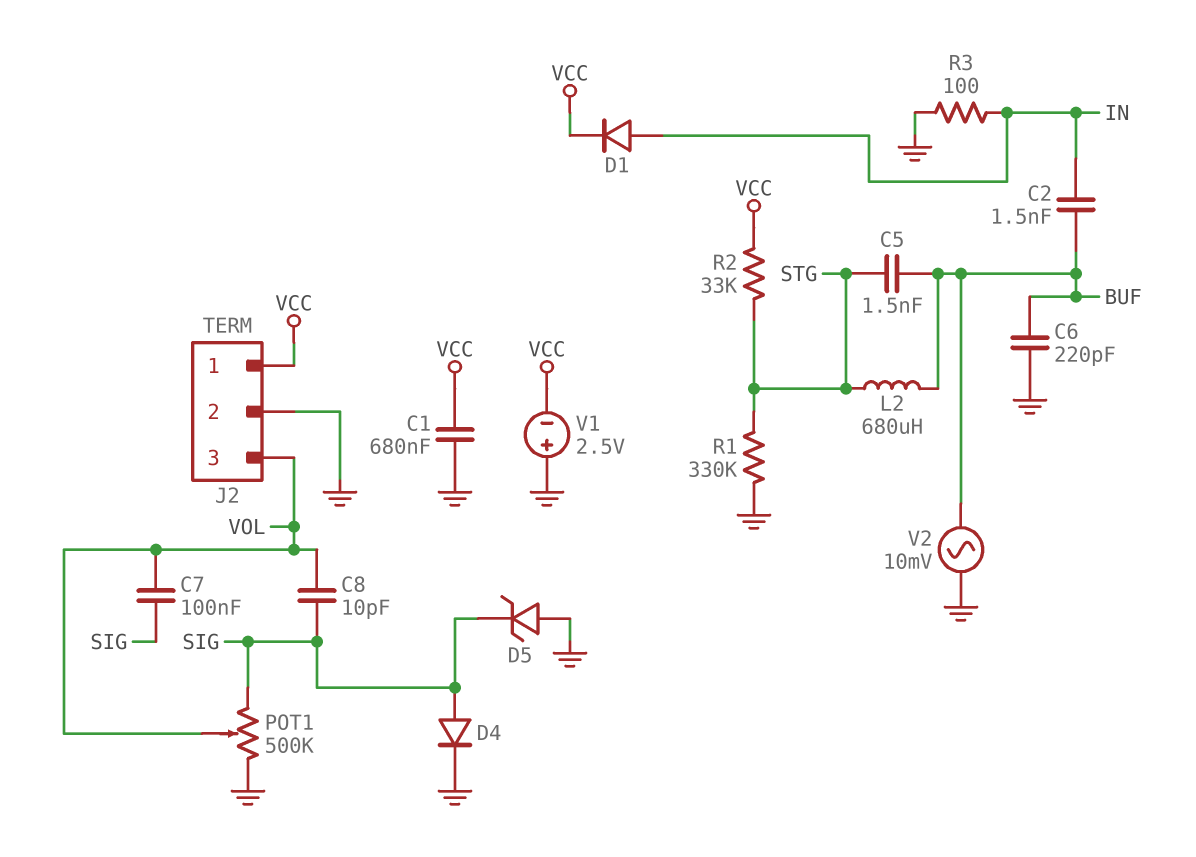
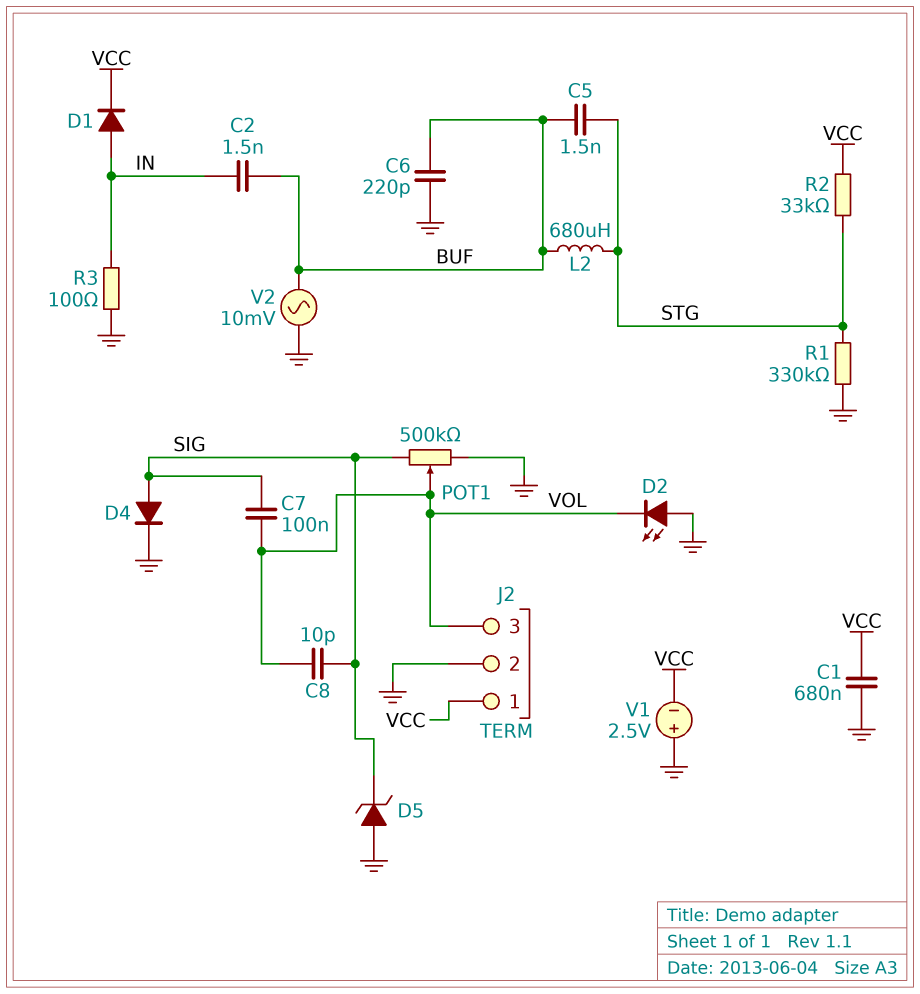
D2: none -> LED (A GND, K VOL)

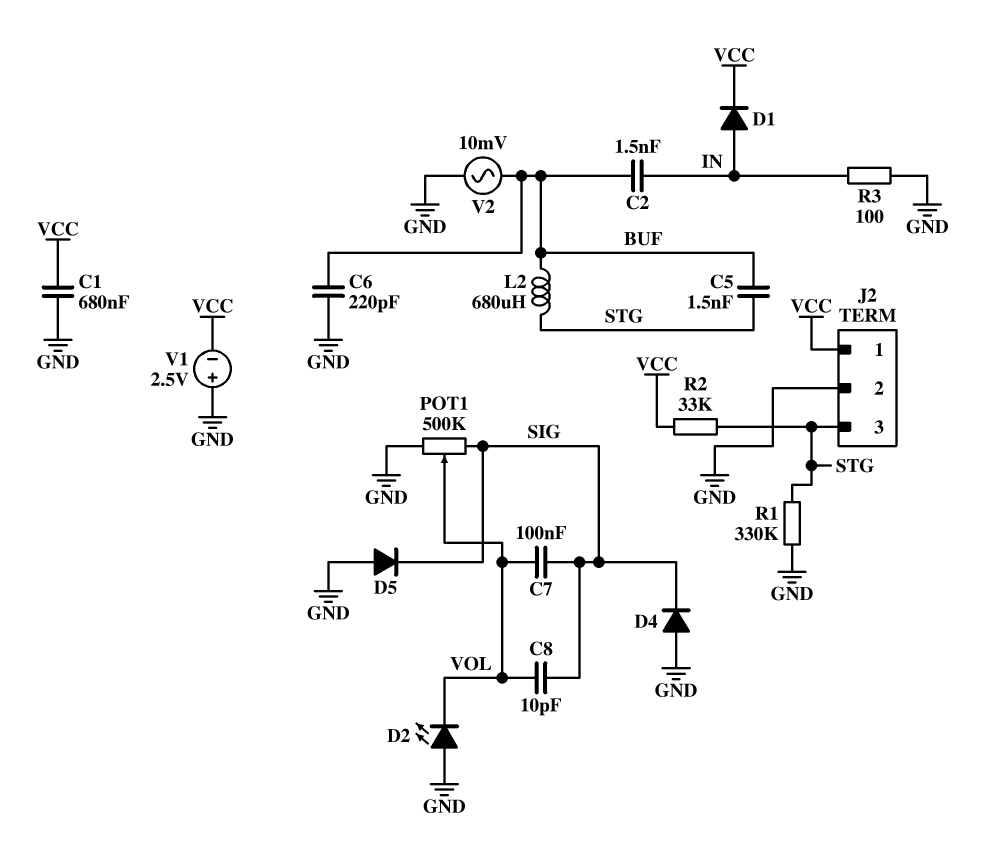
D4: diode (A SIG, K GND) -> diode (A GND, K SIG)
D5: zener (A GND, K SIG) -> diode (A GND, K SIG)
J2 pin 3: VOL -> STG

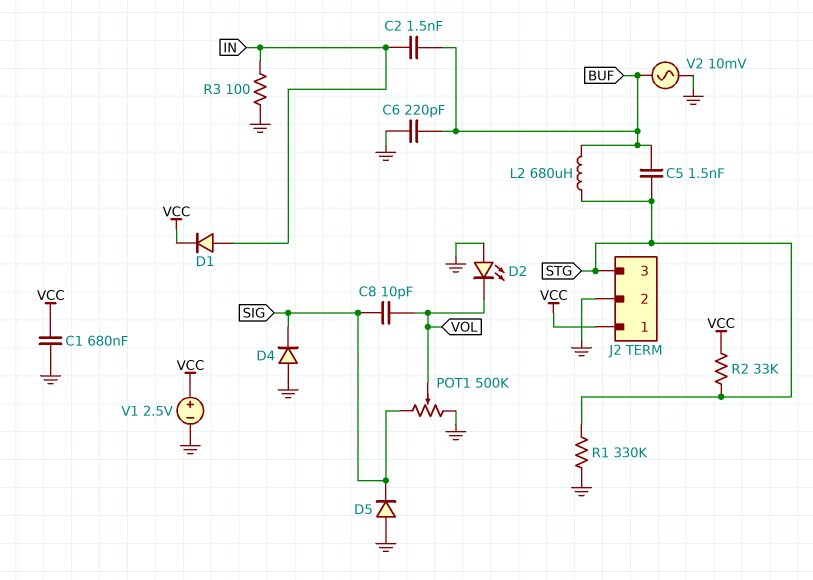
C7: 100nF (SIG, VOL) -> none
V1: 2.5V (plus GND, minus VCC) -> 2.5V (plus VCC, minus GND)

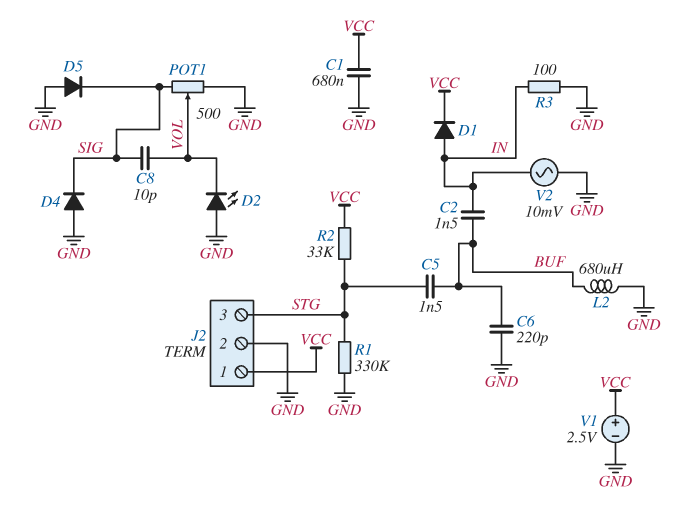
L2: 680uH (BUF, STG) -> 680uH (BUF, GND)
POT1: 500k (GND, SIG, wiper VOL) -> 500 (GND, SIG, wiper VOL)
V2: AC 10mV (BUF, GND) -> AC 10mV (GND, IN)

